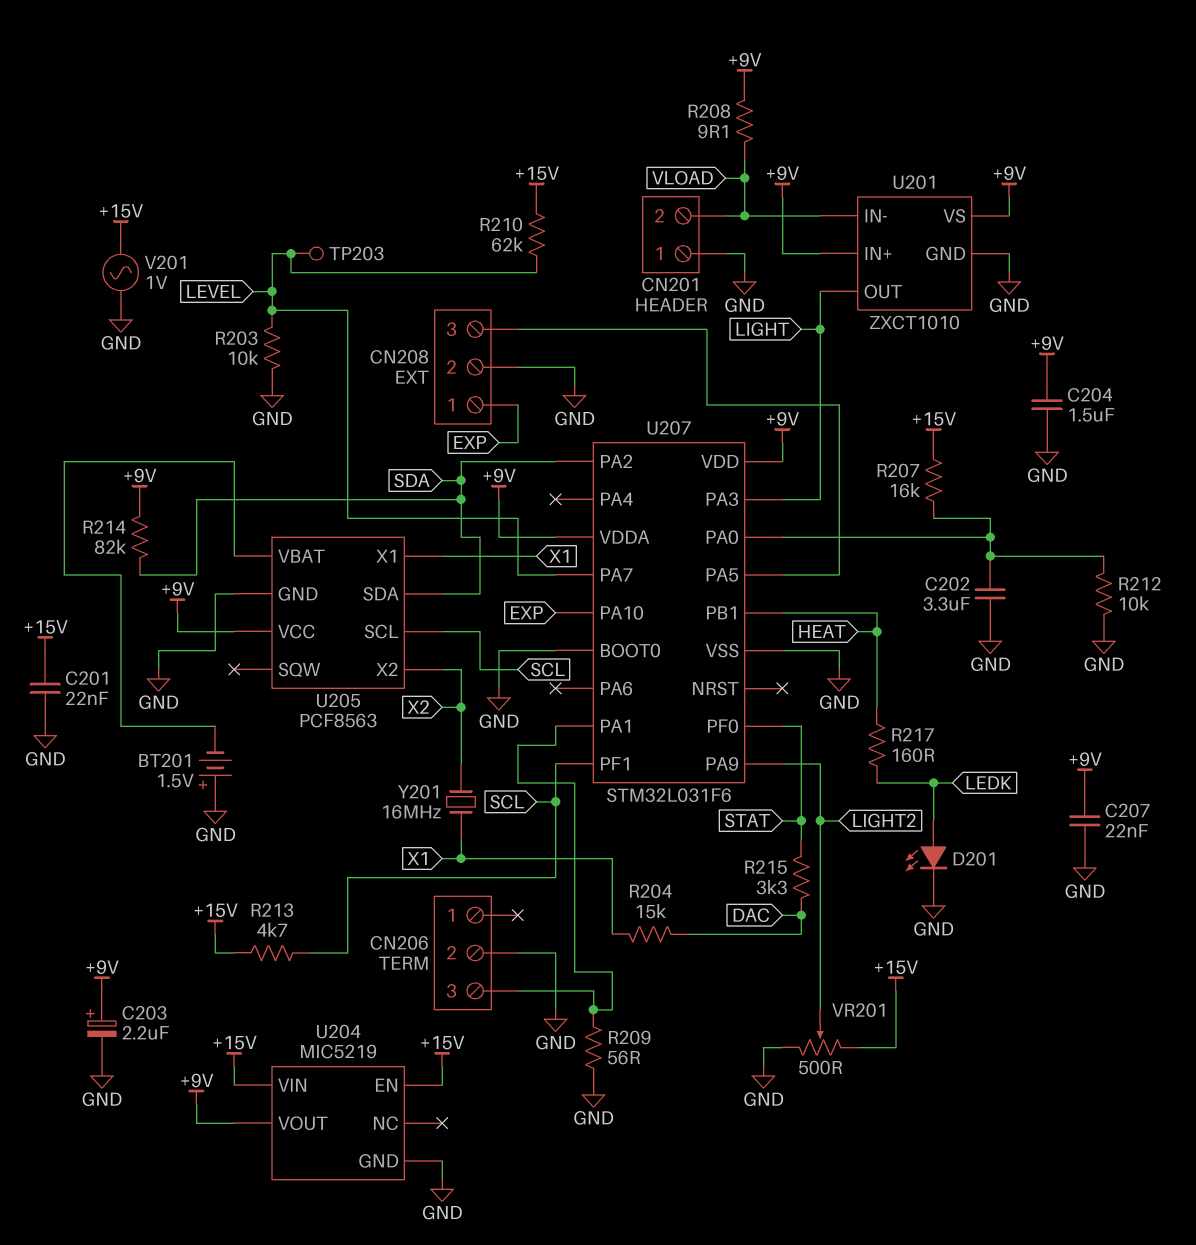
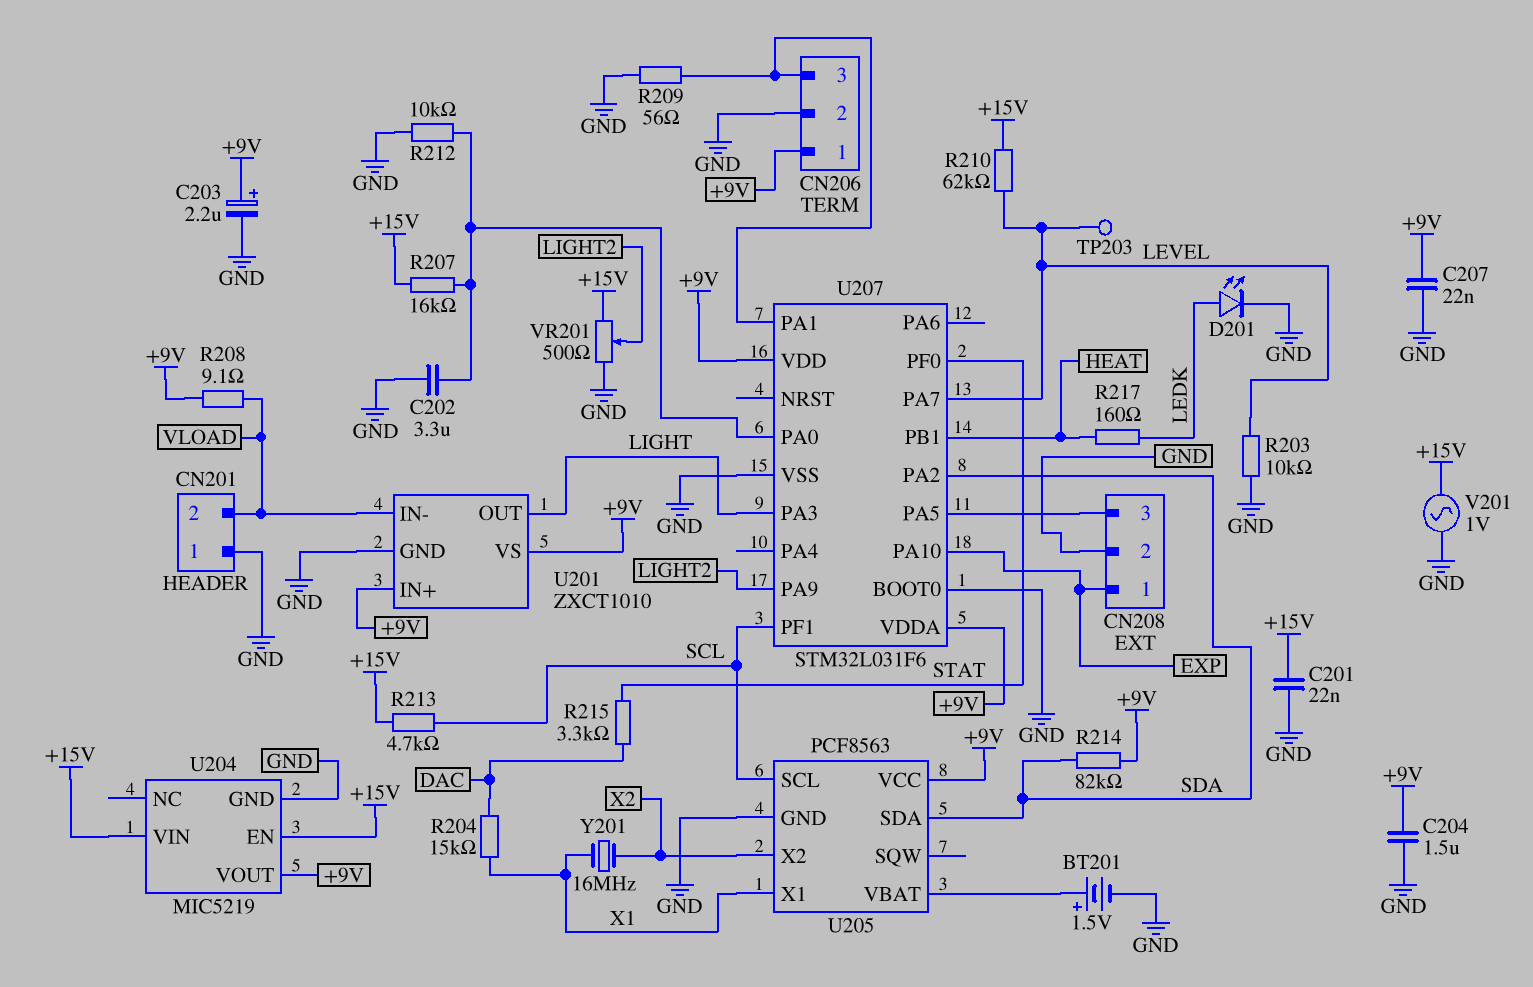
BT201: 1.5V (plus GND, minus U205/VBAT) -> 1.5V (plus U205/VBAT, minus GND)
CN206 pin 1: none -> +9V

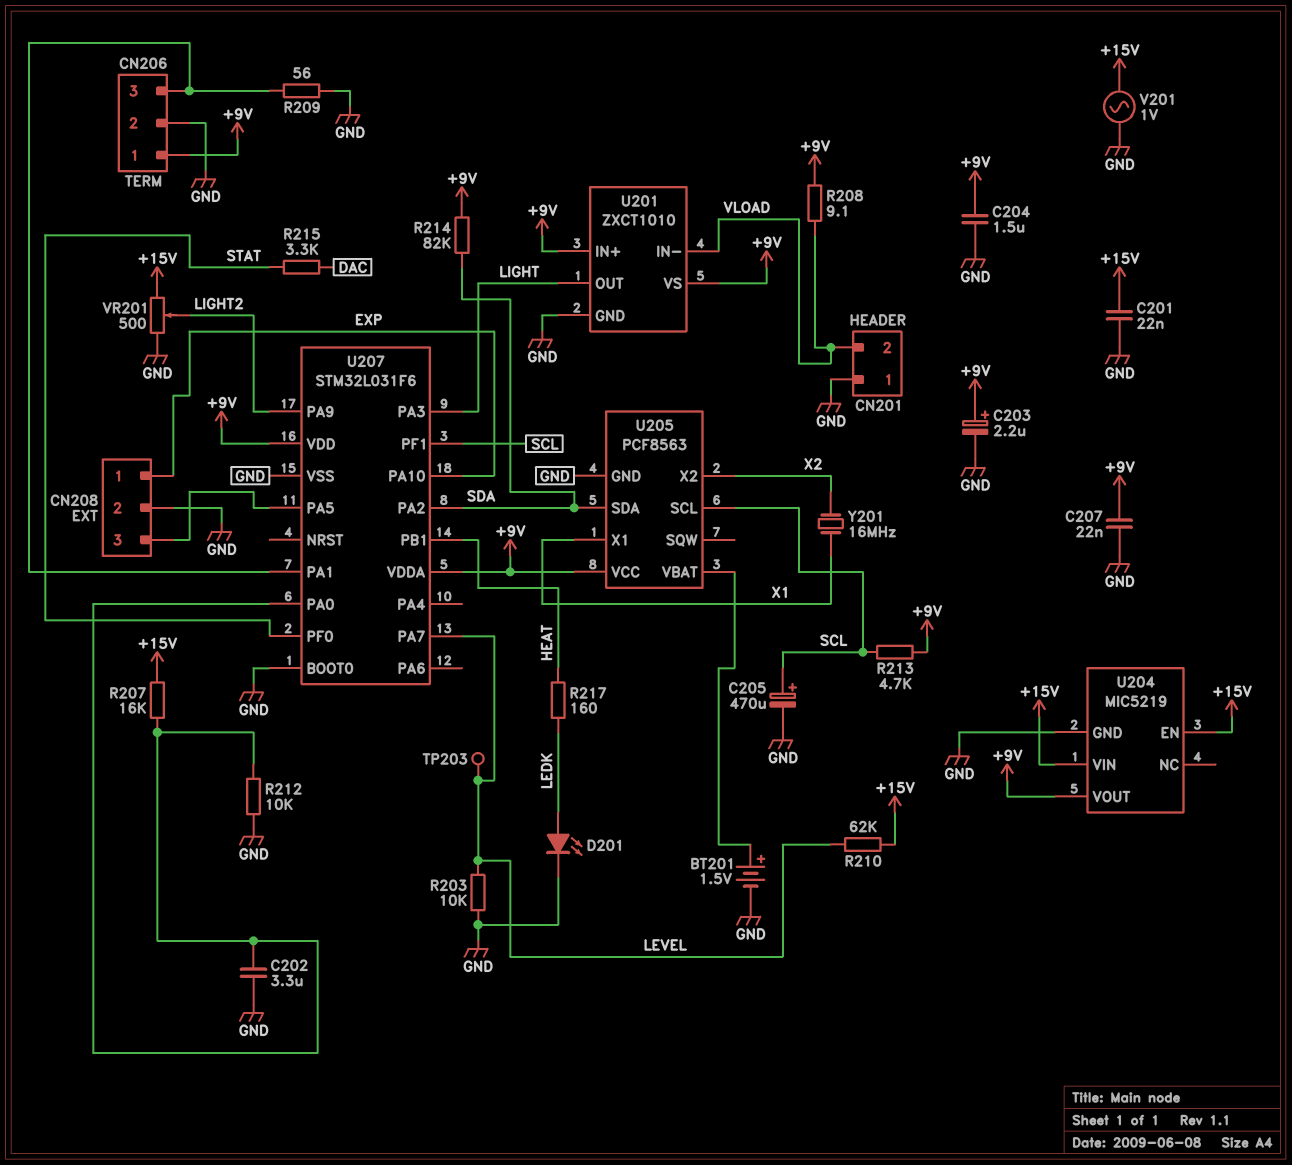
C205: none -> 470uF (plus SCL, minus GND)
R204: 15k (DAC, X1) -> none
R213: 4.7k (+15V, SCL) -> 4.7k (+9V, SCL)

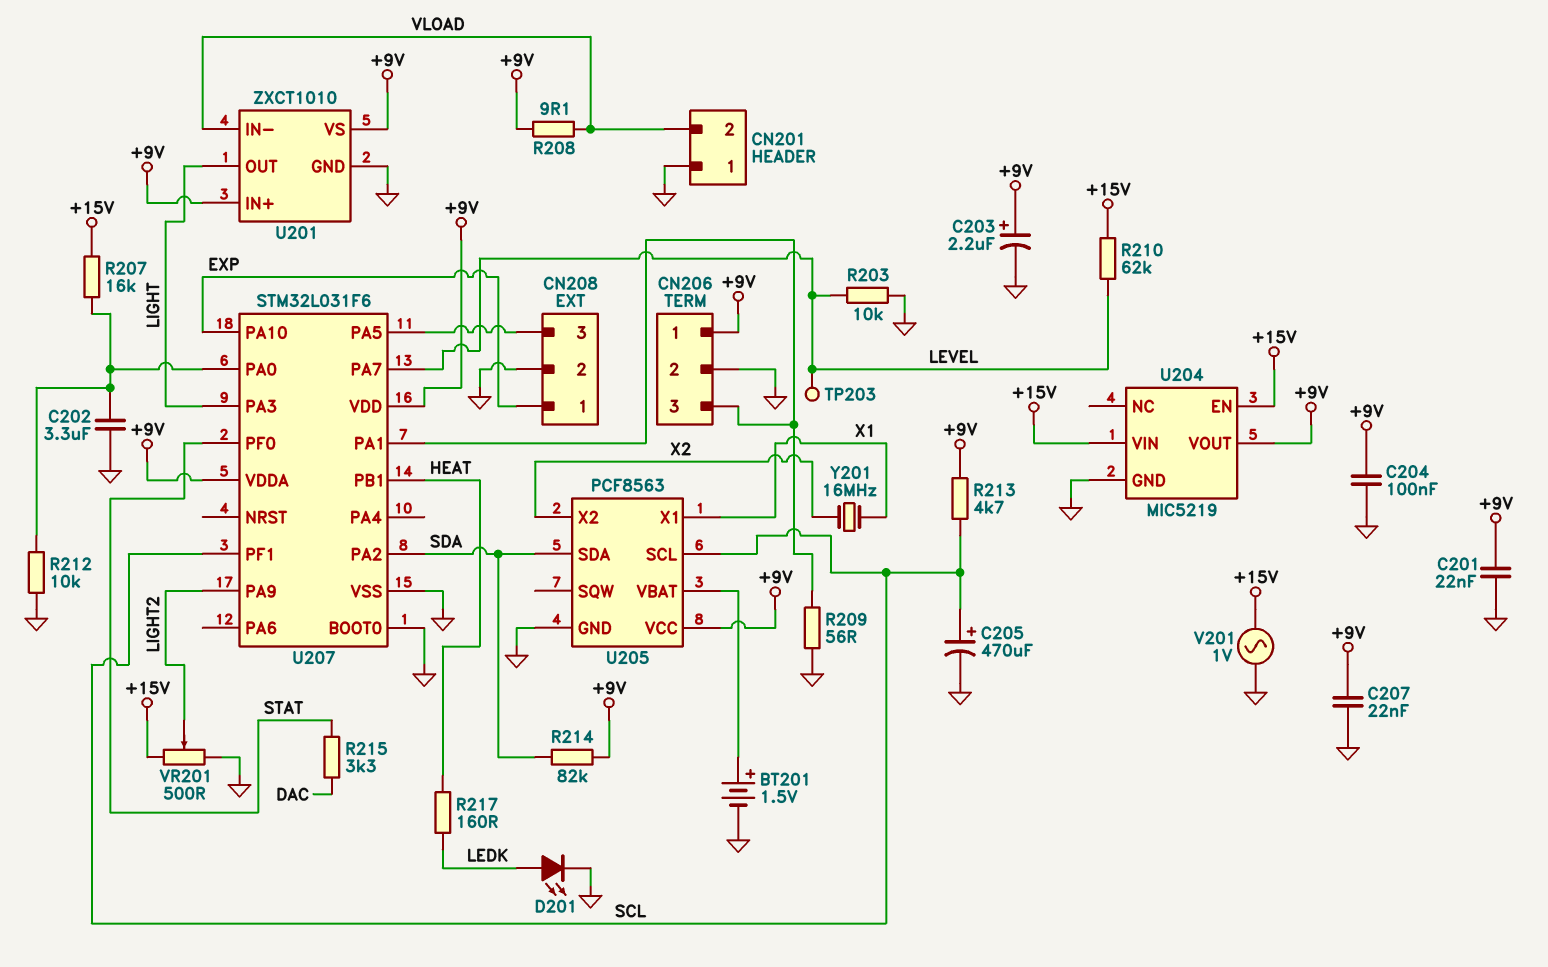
C201: 22nF (+15V, GND) -> 22nF (+9V, GND)
C204: 1.5uF (+9V, GND) -> 100nF (+9V, GND)

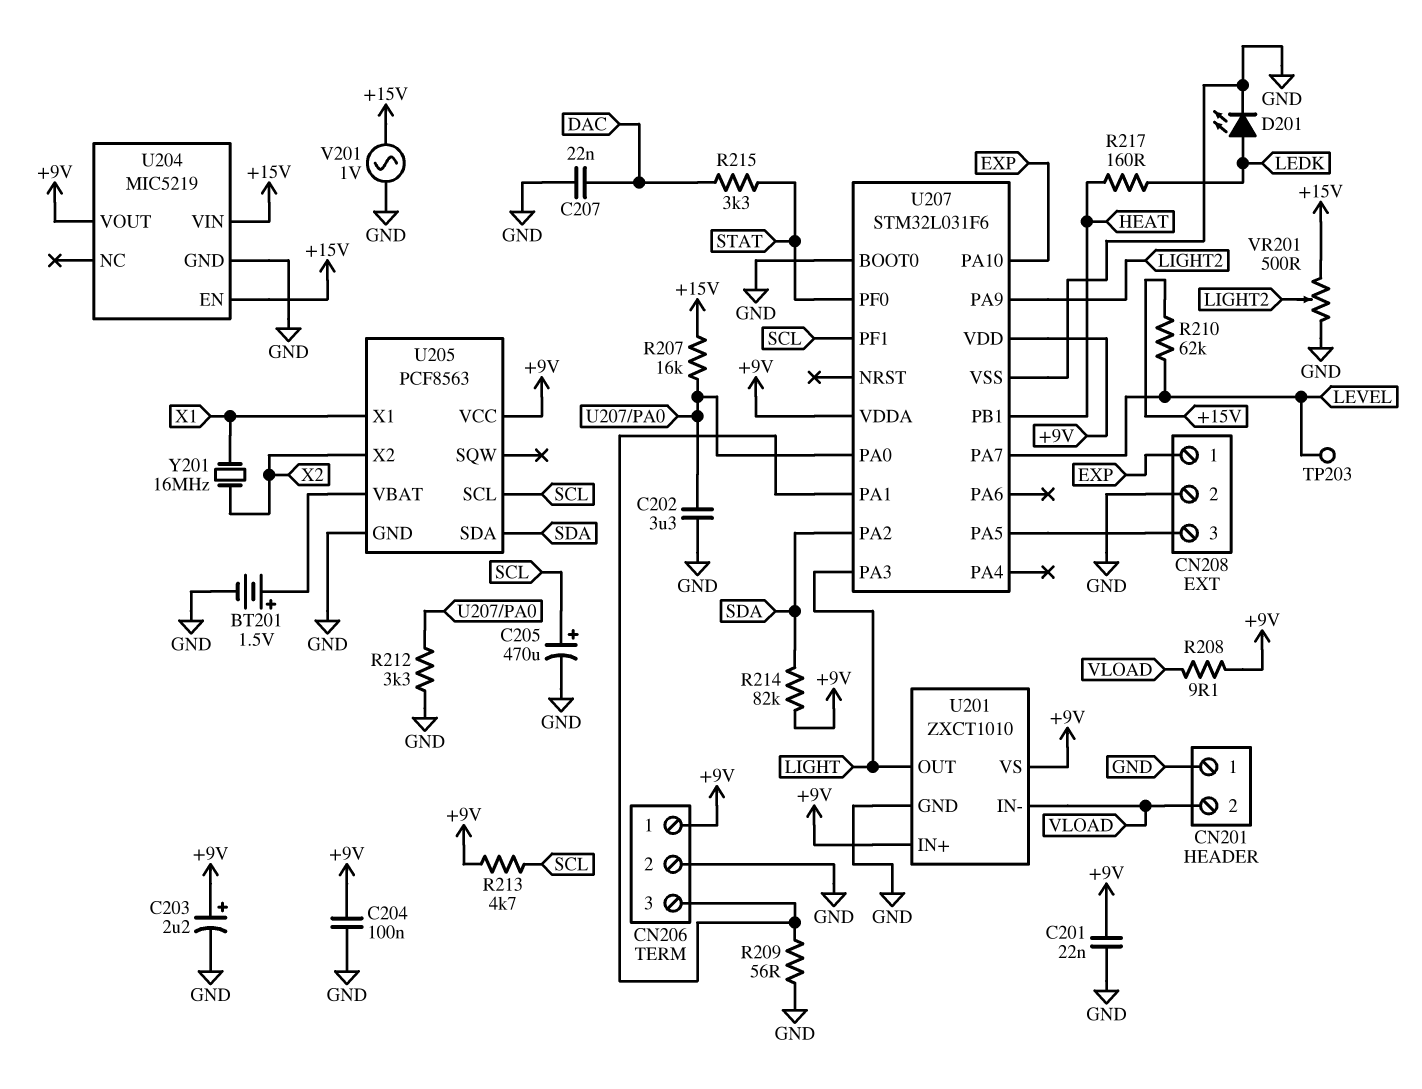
C207: 22nF (+9V, GND) -> 22nF (DAC, GND)
R203: 10k (GND, LEVEL) -> none
R212: 10k (GND, U207/PA0) -> 3.3k (GND, U207/PA0)

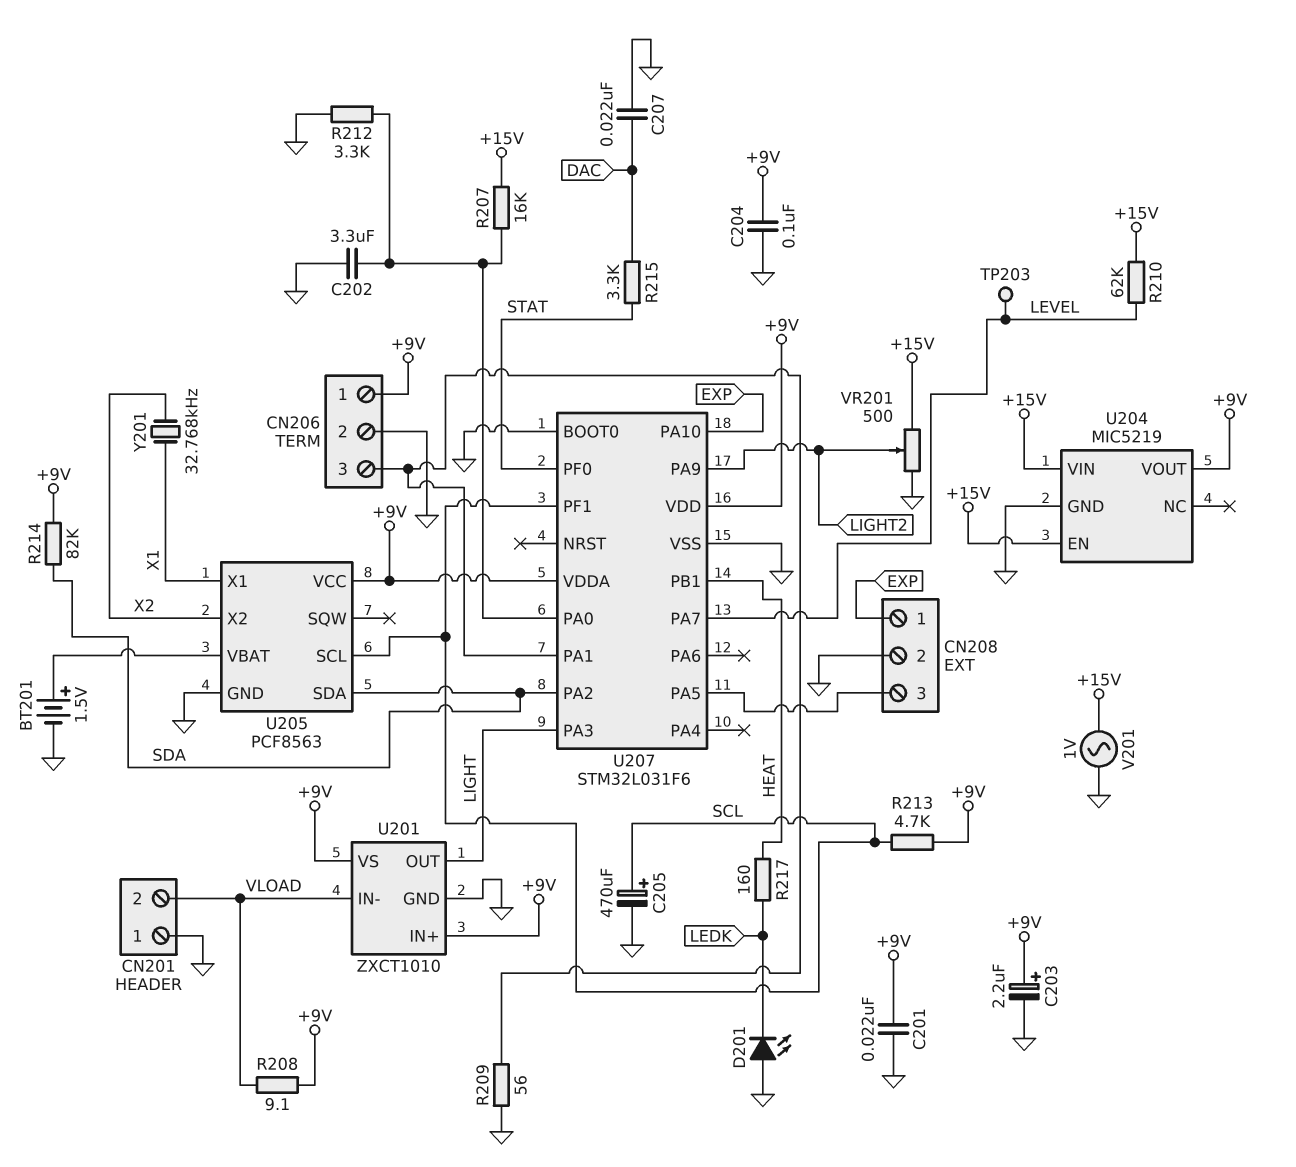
D201: LED (A LEDK, K GND) -> LED (A GND, K LEDK)
Y201: 16MHz (X1, X2) -> 32.768kHz (X1, X2)

